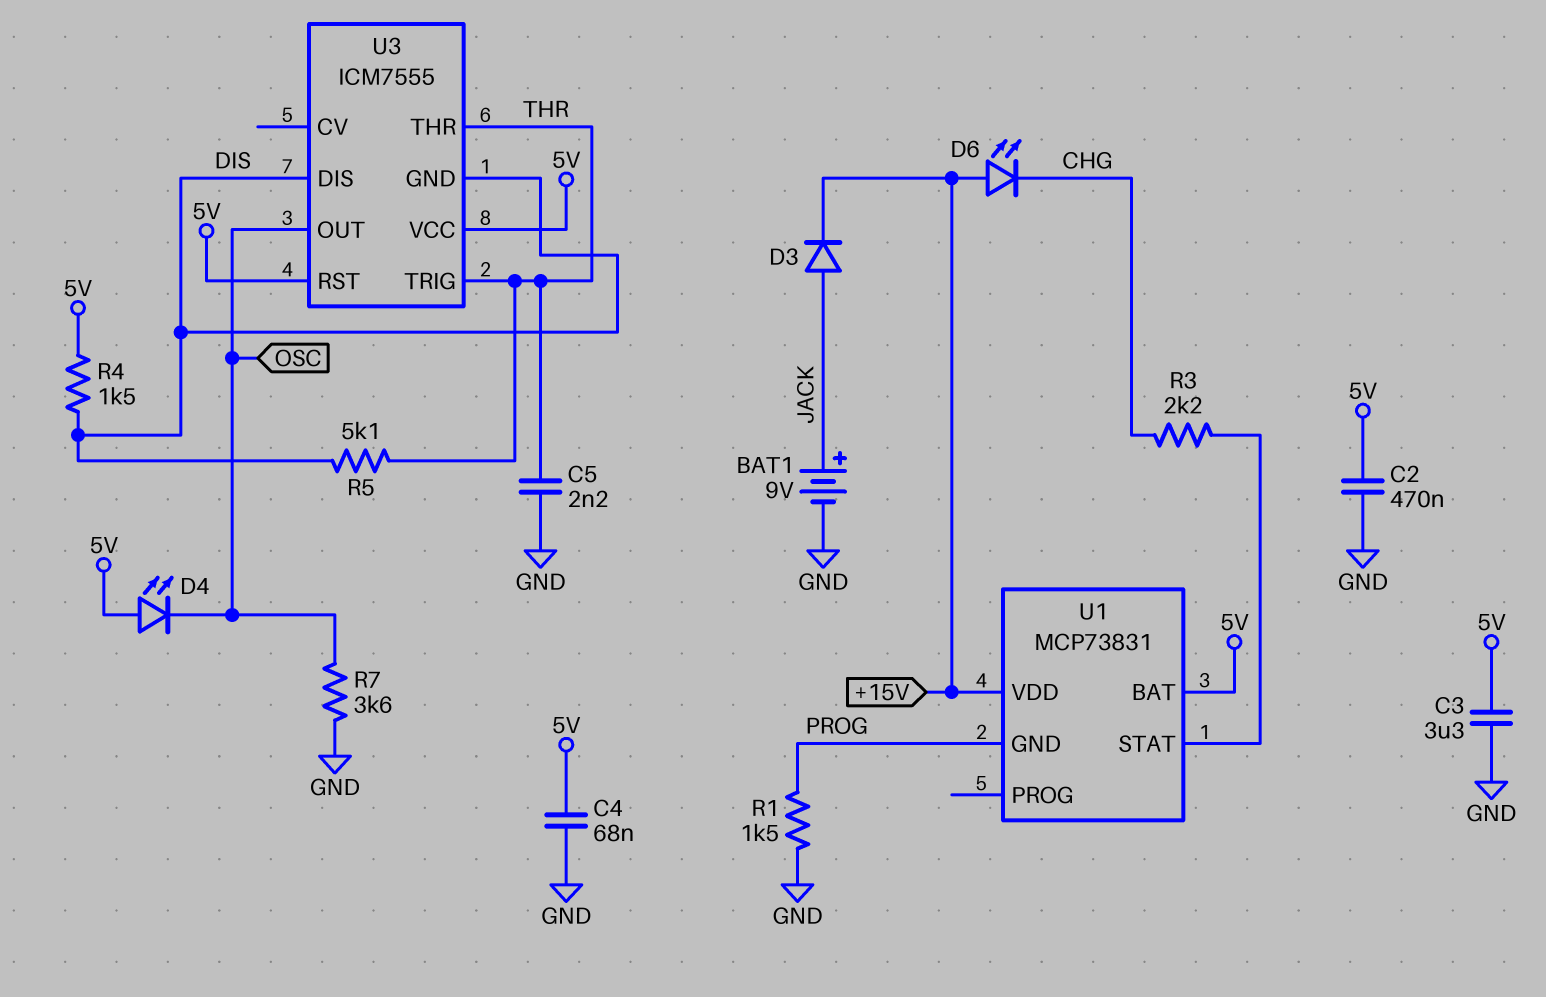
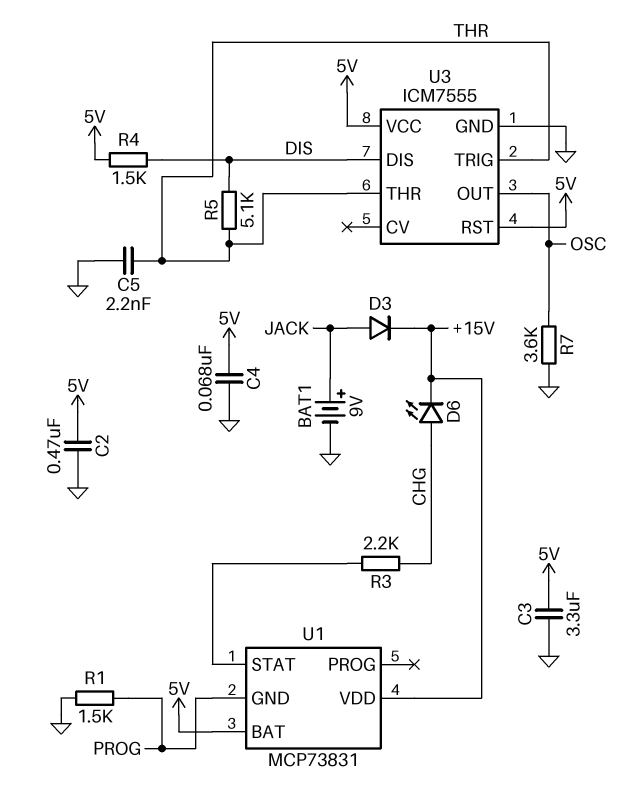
D4: LED (A 5V, K OSC) -> none
D6: LED (A +15V, K CHG) -> LED (A CHG, K +15V)
U3 pin GND: DIS -> GND

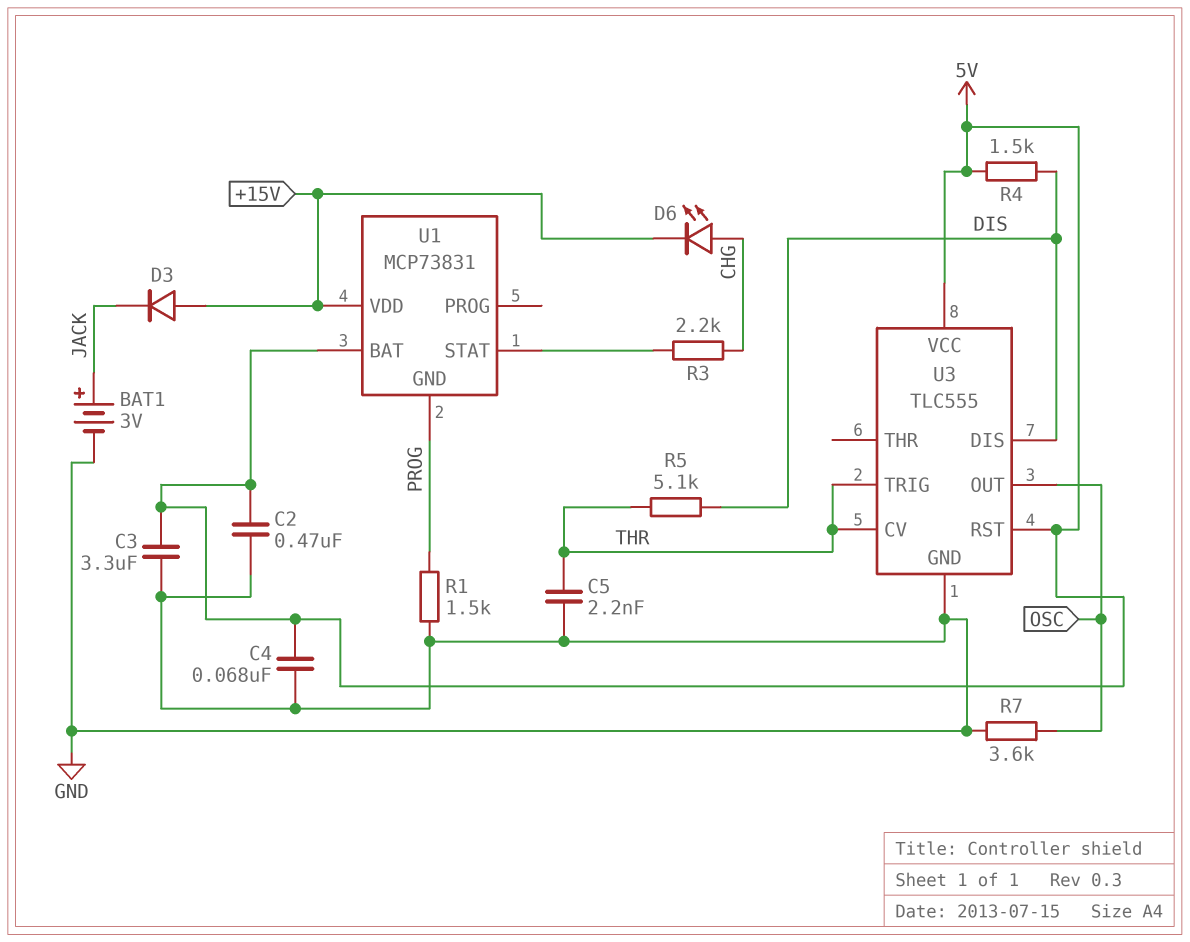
BAT1: 9V (plus JACK, minus GND) -> 3V (plus JACK, minus GND)
D3: diode (A JACK, K +15V) -> diode (A +15V, K JACK)
U3: ICM7555 -> TLC555
U3 pin CV: none -> THR
U3 pin THR: THR -> none

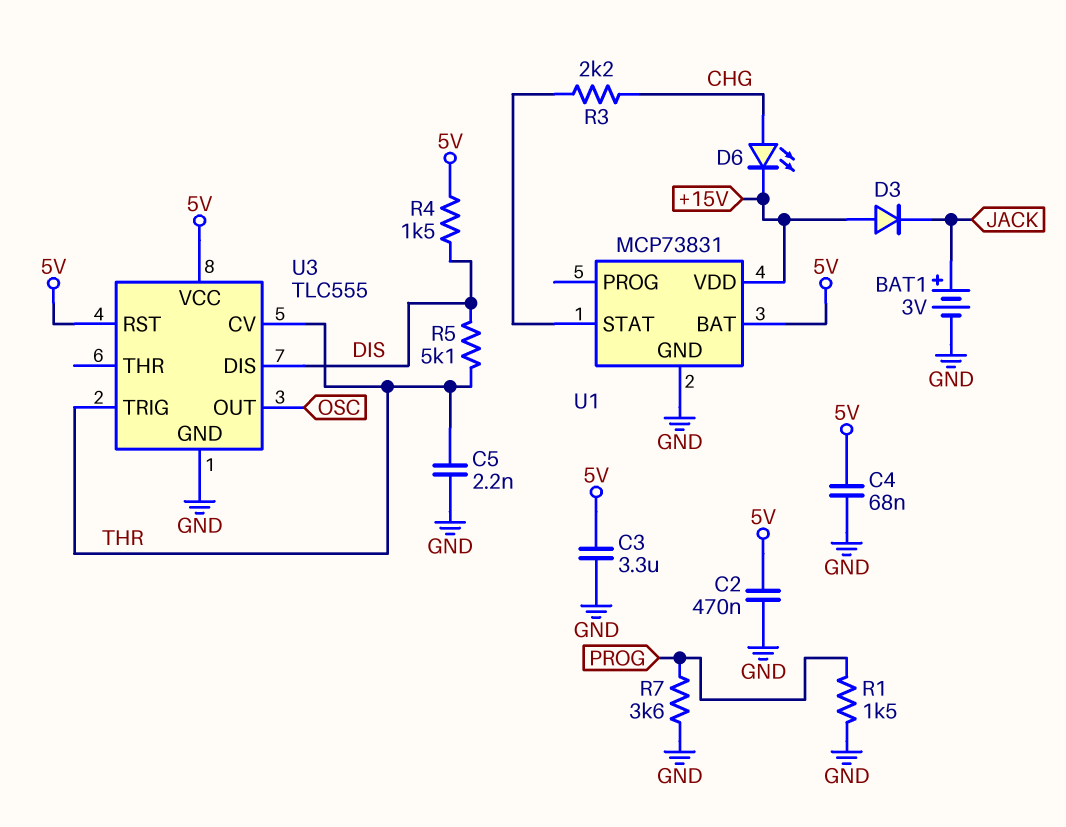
R7: 3.6k (GND, OSC) -> 3.6k (GND, PROG)
U1 pin GND: PROG -> GND

